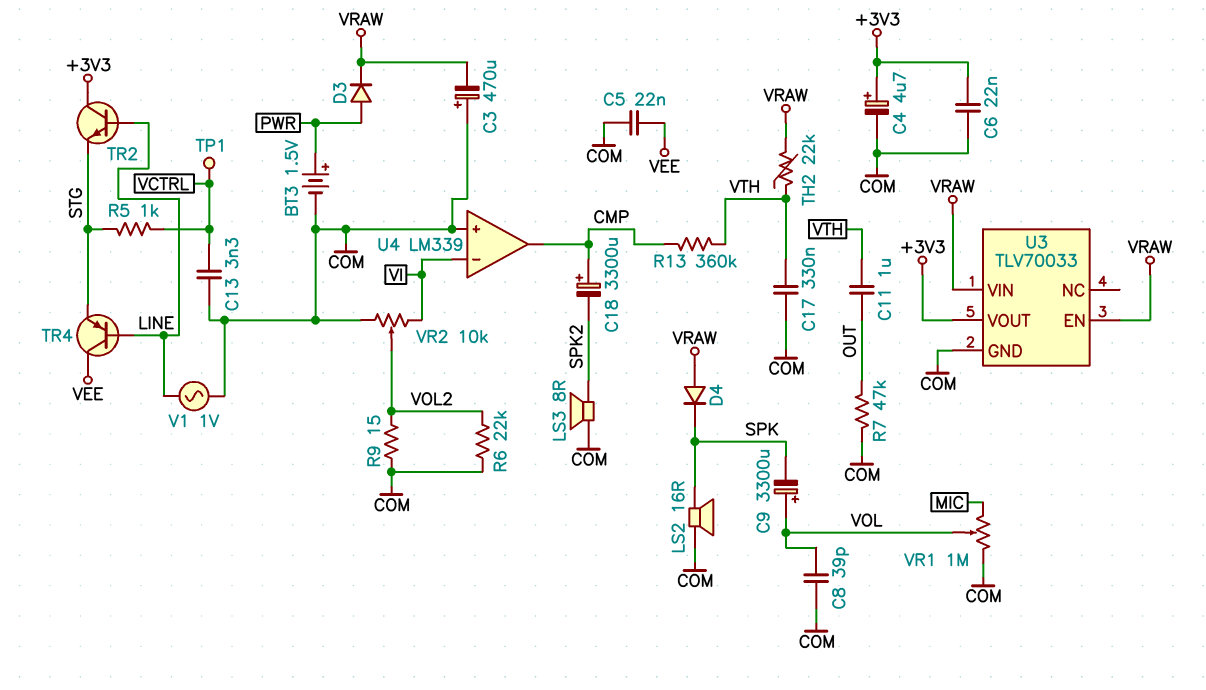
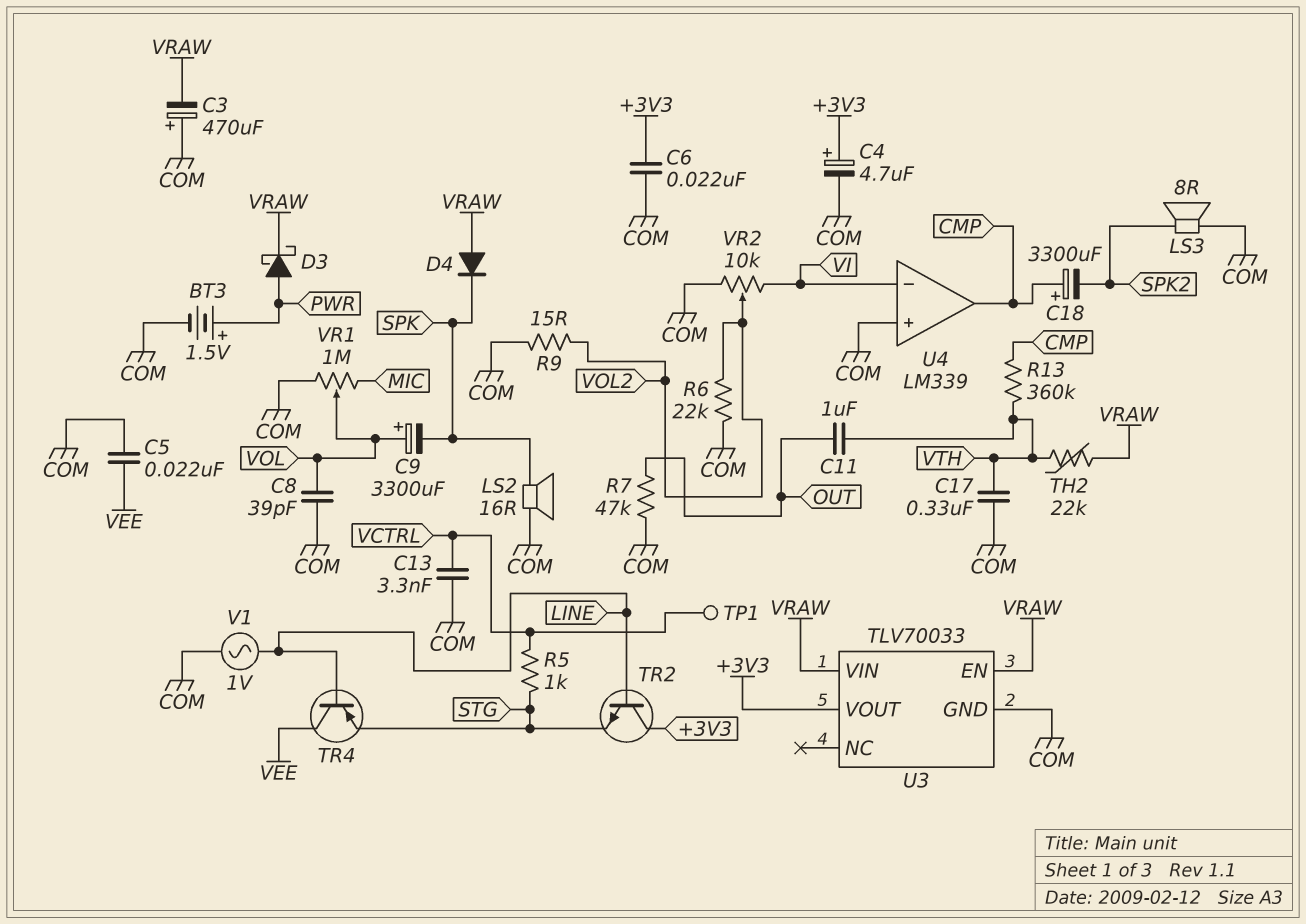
D3: diode (A PWR, K VRAW) -> schottky (A PWR, K VRAW)

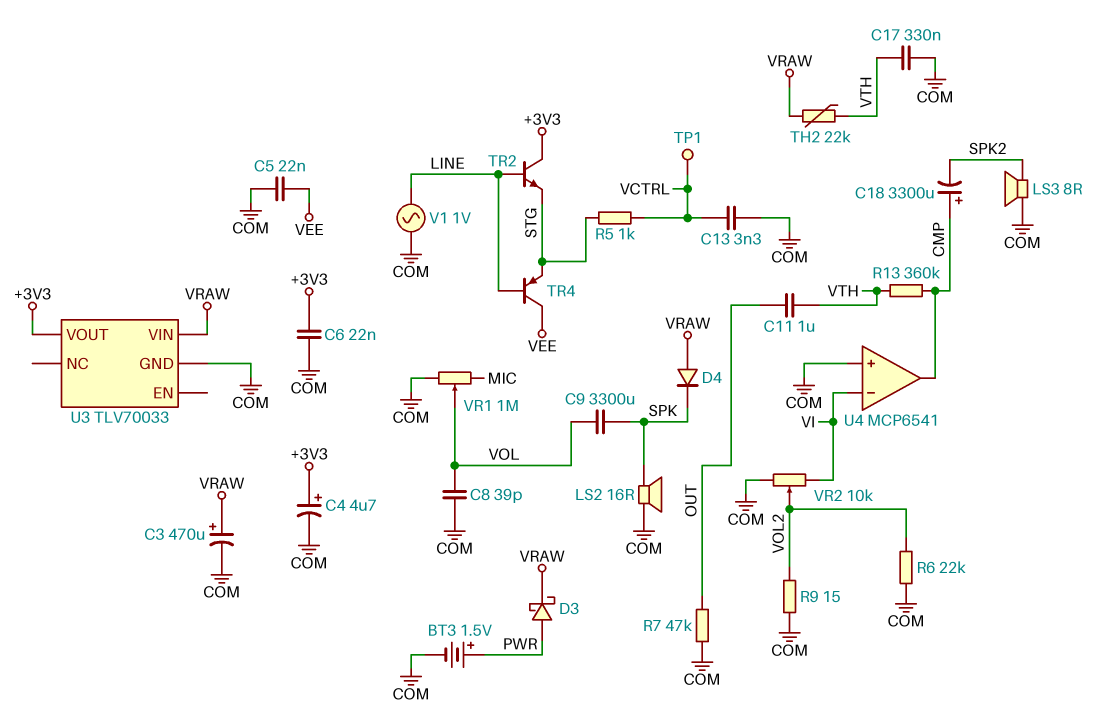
C3: 470uF (plus COM, minus VRAW) -> 470uF (plus VRAW, minus COM)
C9: 3300uF (plus VOL, minus SPK) -> 3300uF (SPK, VOL)
U3 pin EN: VRAW -> none
U4: LM339 -> MCP6541

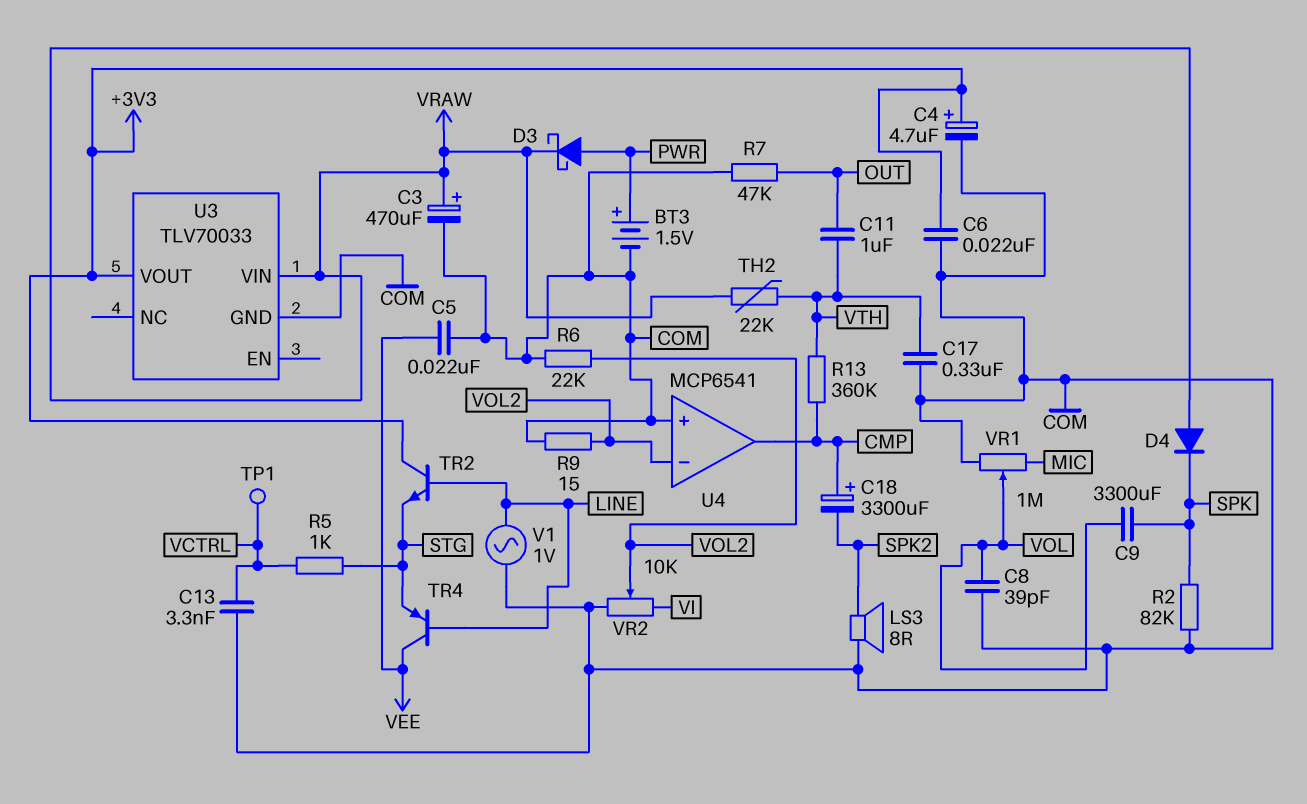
LS2: speaker 16R (COM, SPK) -> none
R2: none -> 82k (COM, SPK)
U4 pin in-: VI -> VOL2

